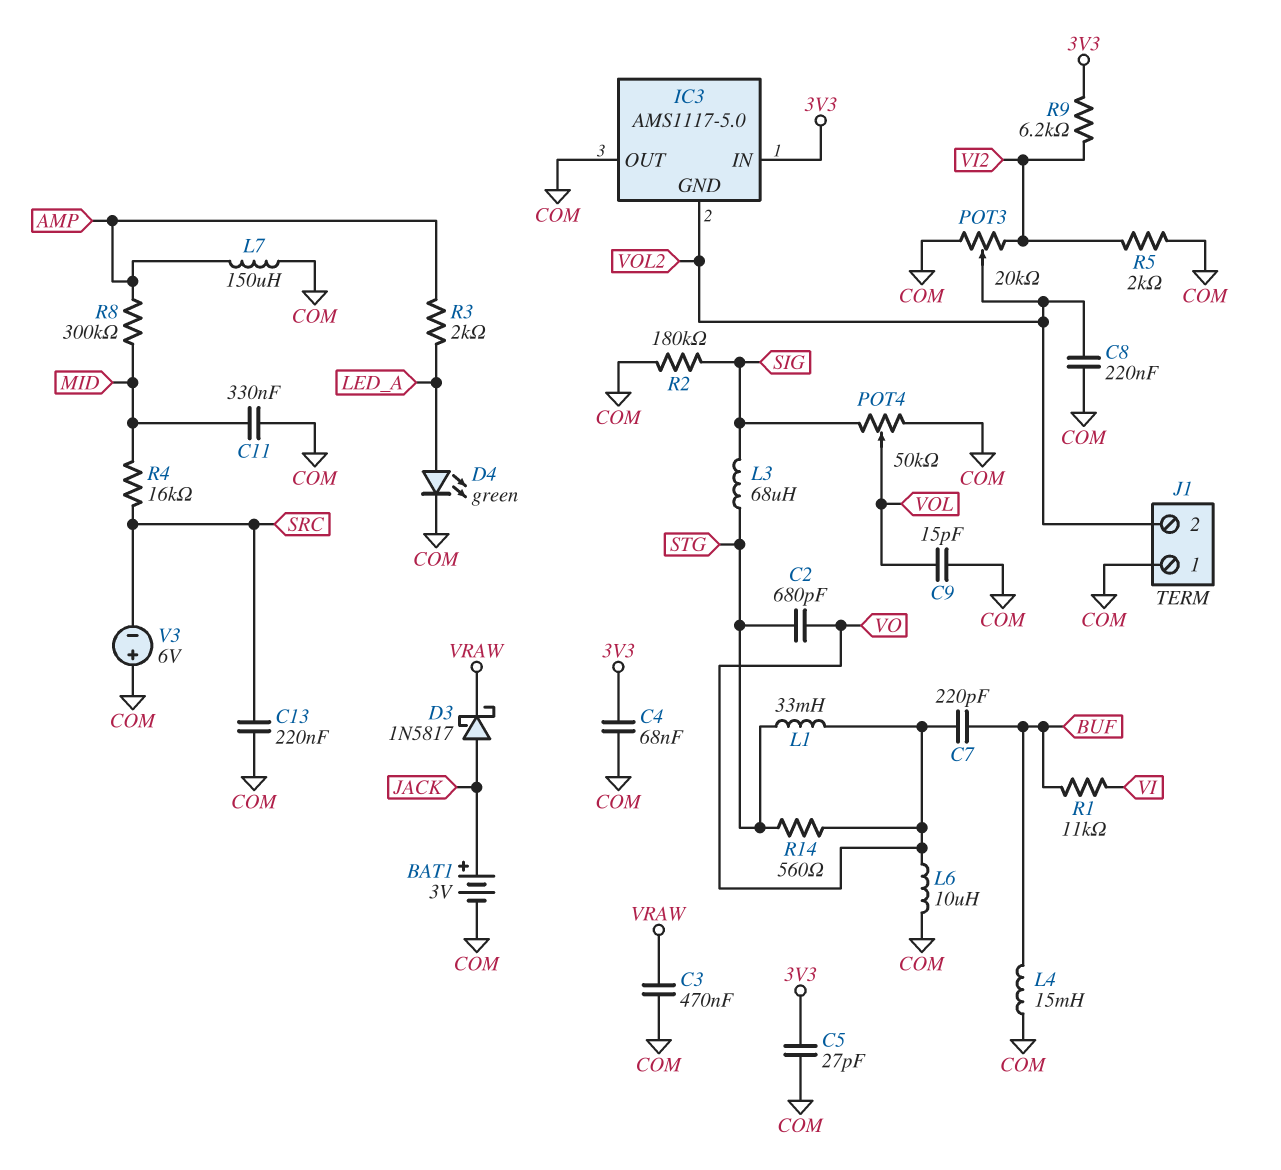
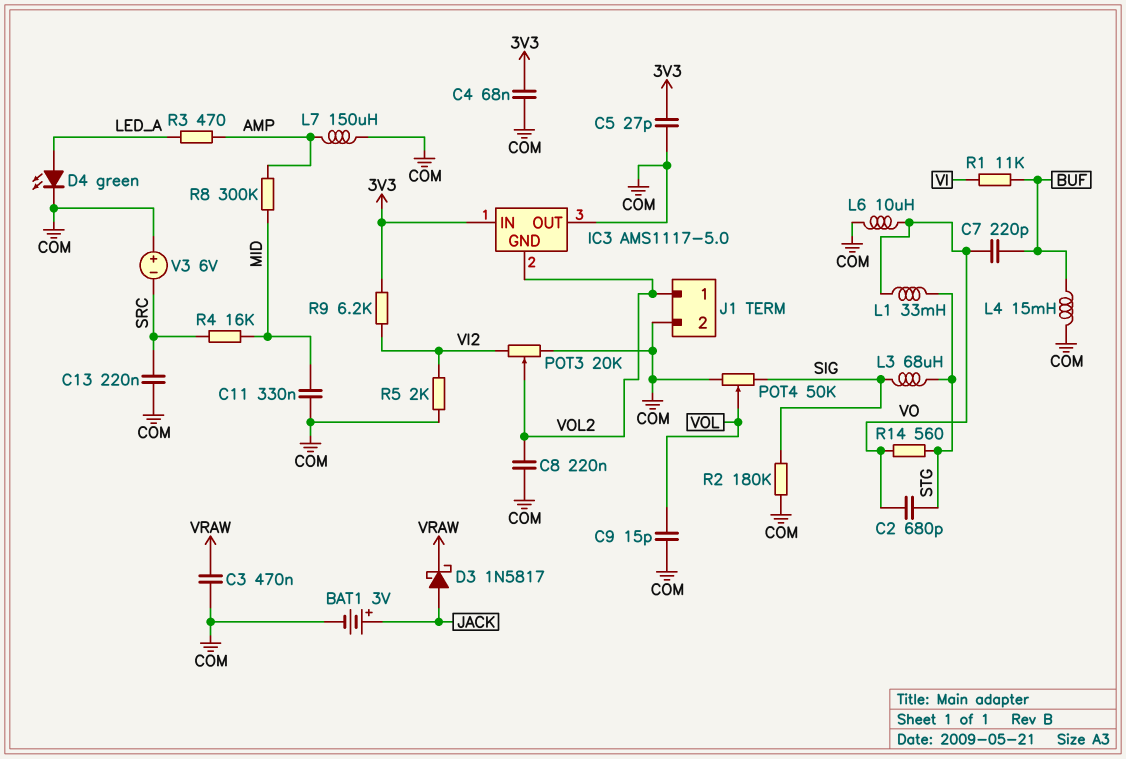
J1 pin 1: COM -> VOL2
J1 pin 2: VOL2 -> COM
R3: 2k (AMP, LED_A) -> 470 (AMP, LED_A)

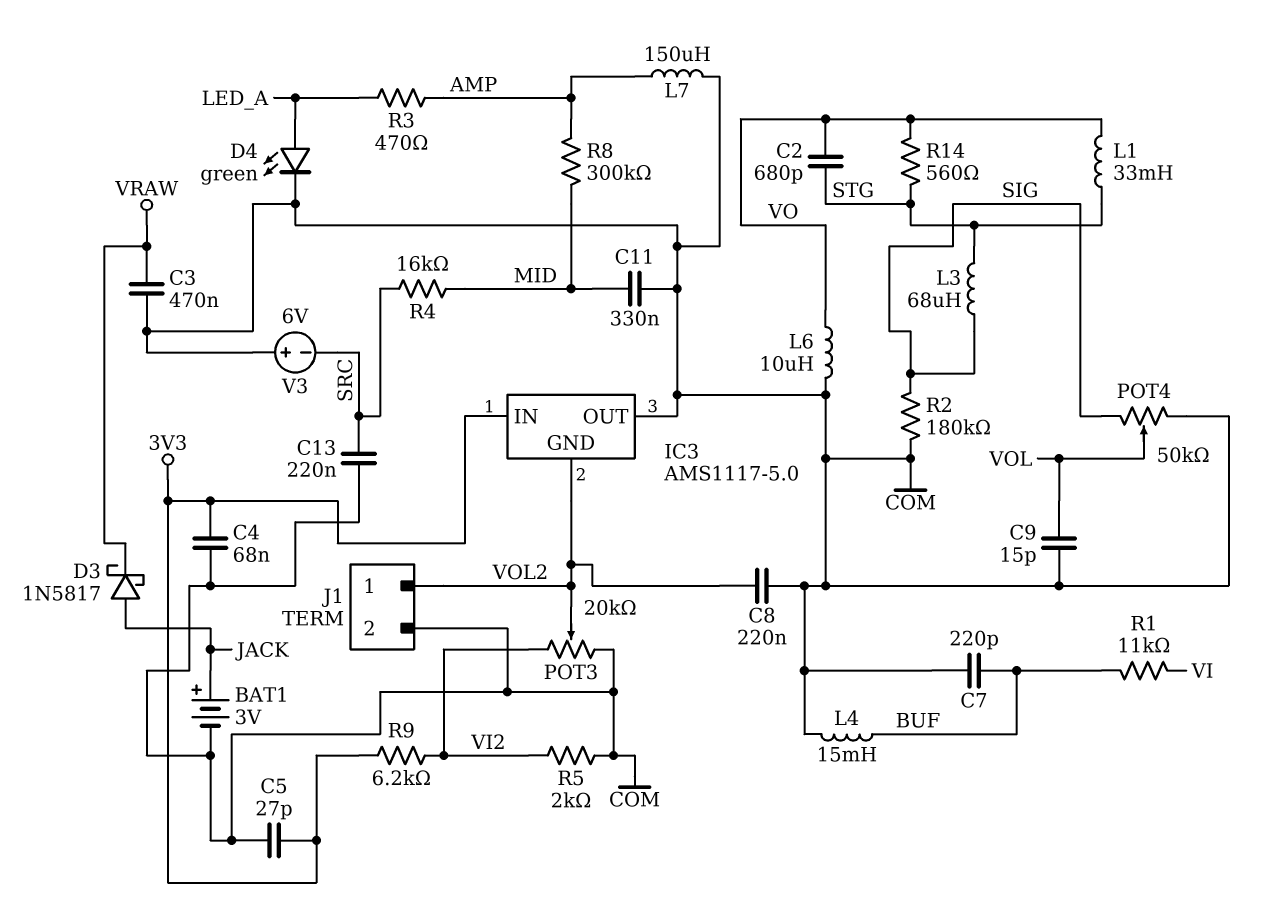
C7: 220pF (BUF, VO) -> 220pF (BUF, COM)

